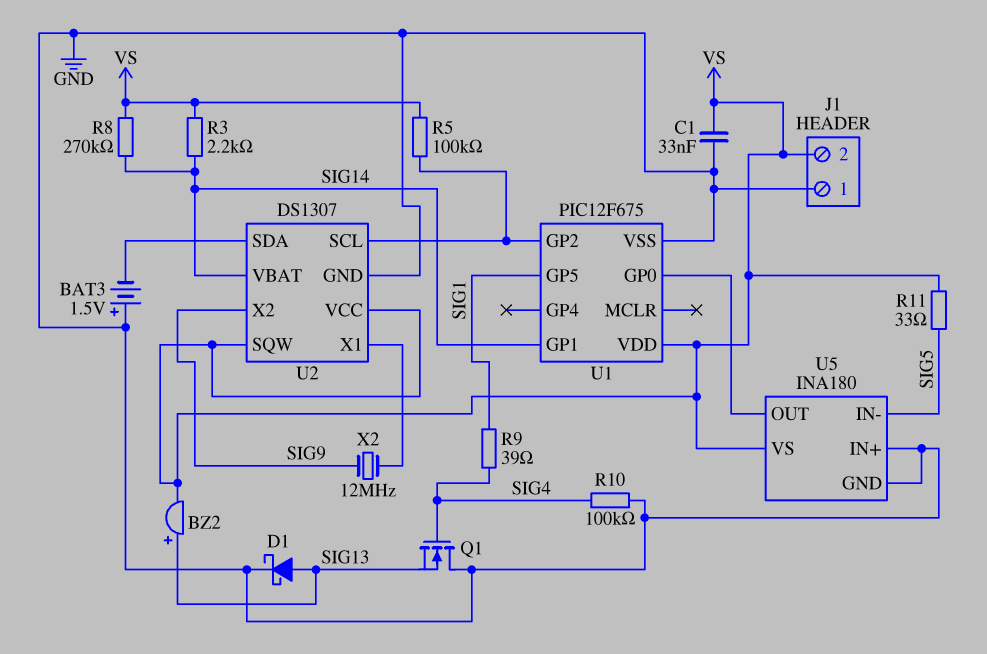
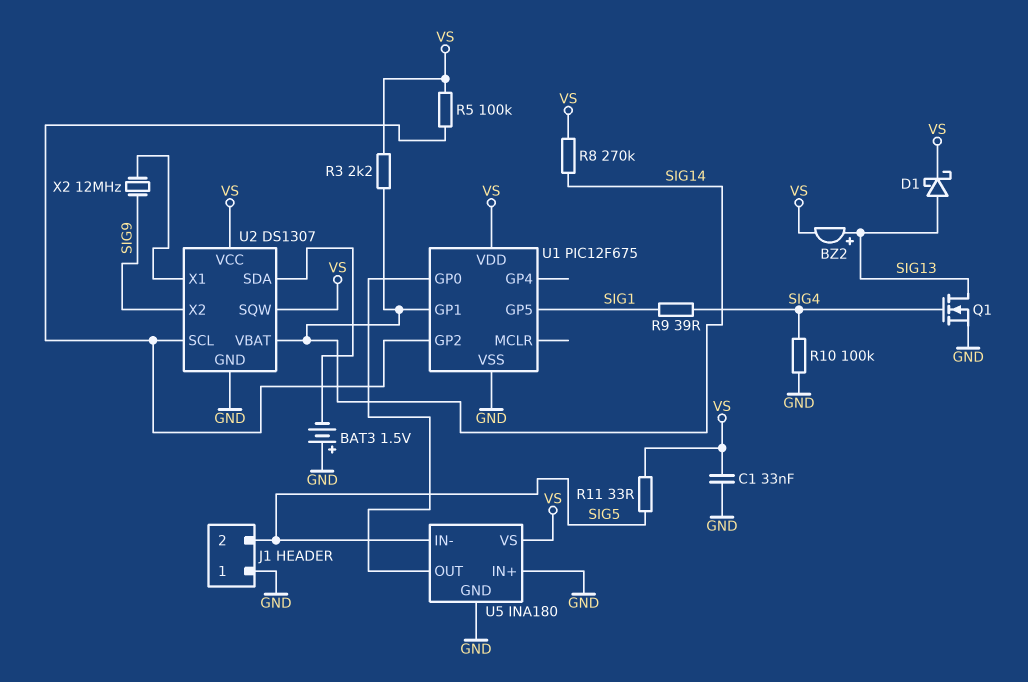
D1: schottky (A SIG13, K GND) -> schottky (A SIG13, K VS)
J1 pin 2: VS -> SIG5
Q1: NMOS (G SIG4, D GND, S SIG13) -> NMOS (G SIG4, D SIG13, S GND)

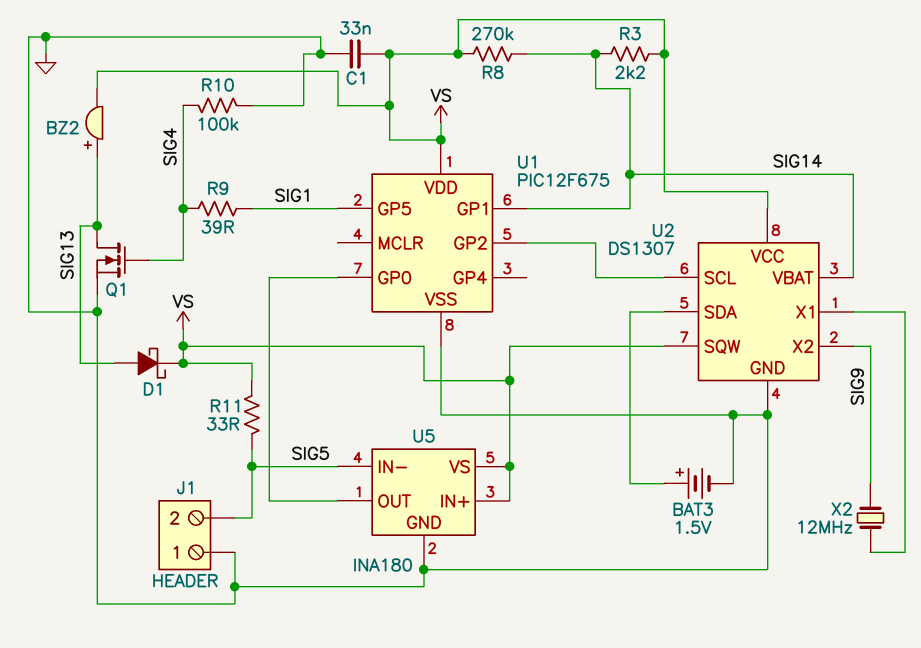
BAT3: 1.5V (plus GND, minus U2/SDA) -> 1.5V (plus U2/SDA, minus GND)
R5: 100k (U1/GP2, VS) -> none
U5 pin IN+: GND -> VS

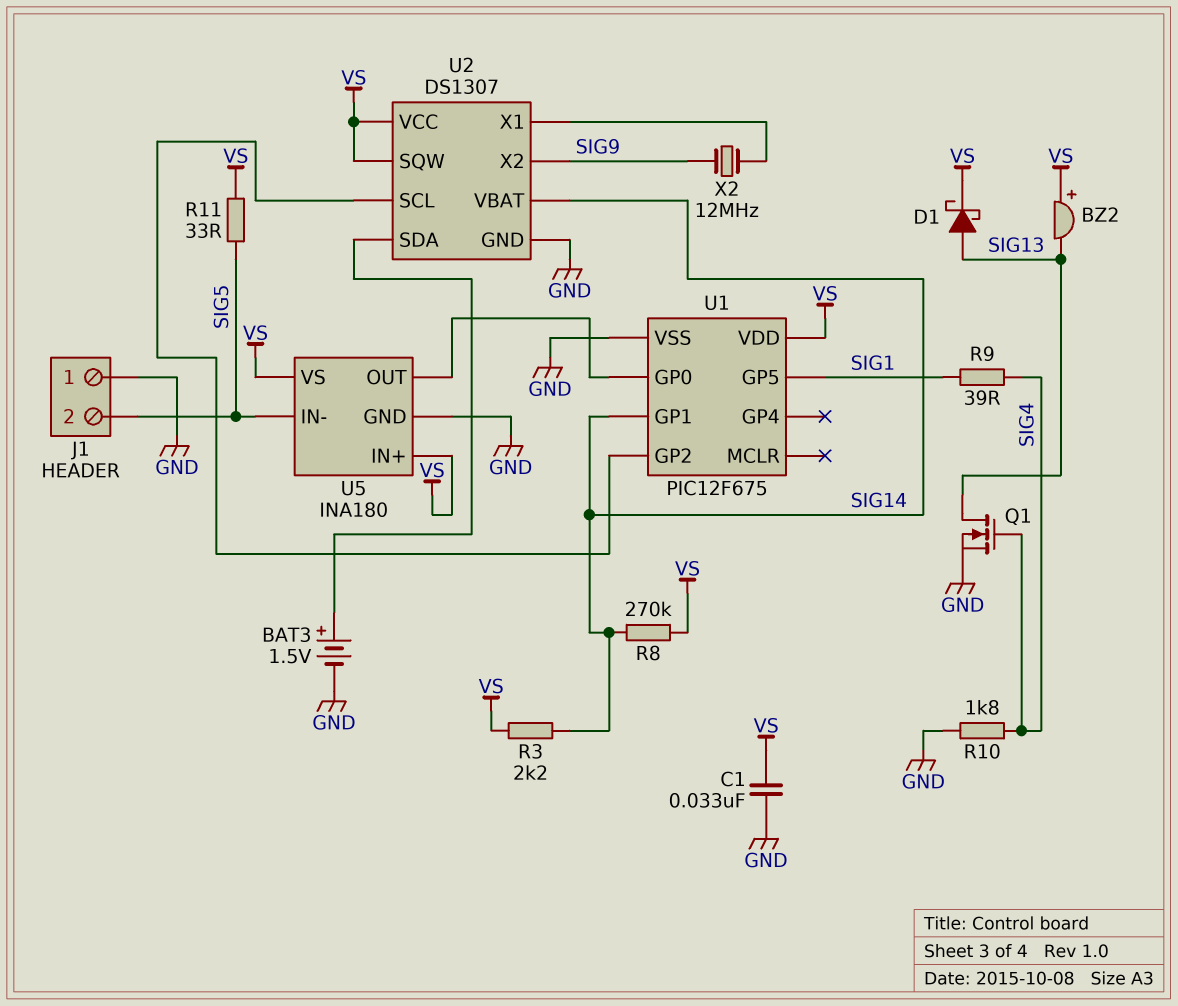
BZ2: buzzer (plus SIG13, minus VS) -> buzzer (plus VS, minus SIG13)
R10: 100k (GND, SIG4) -> 1.8k (GND, SIG4)

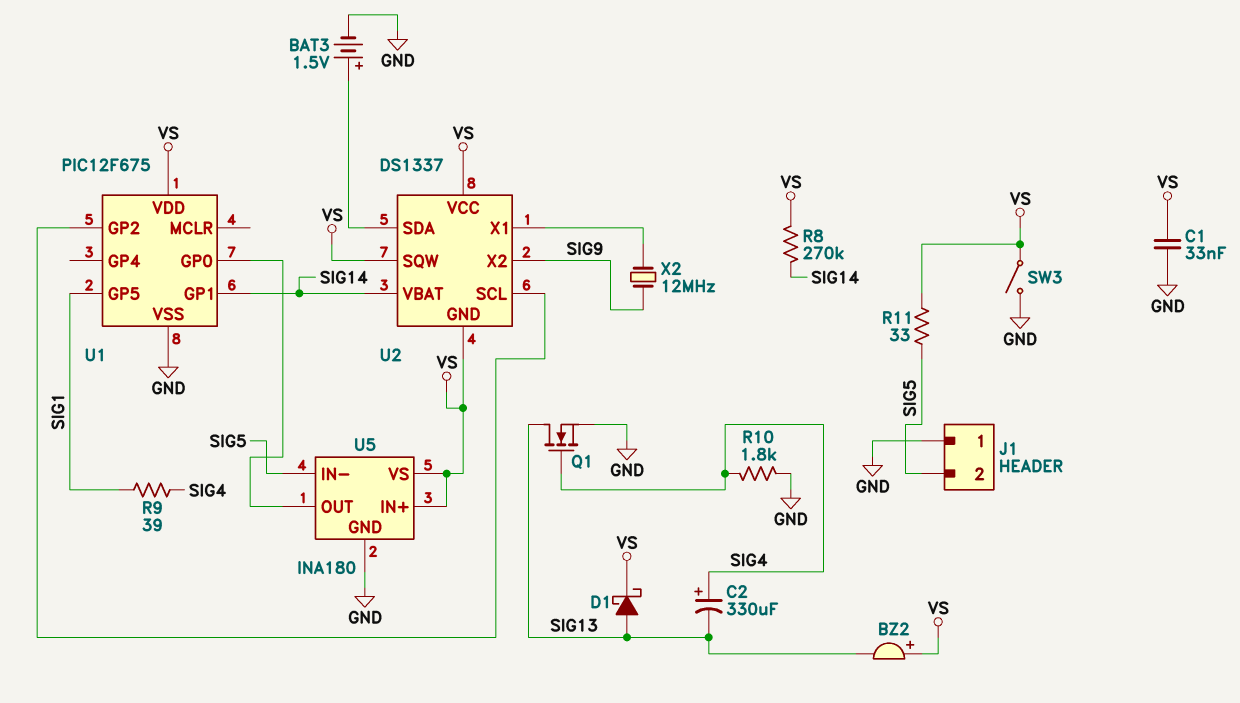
C2: none -> 330uF (plus SIG4, minus SIG13)
R3: 2.2k (SIG14, VS) -> none
SW3: none -> switch (GND, VS)
U2: DS1307 -> DS1337
U2 pin GND: GND -> VS

